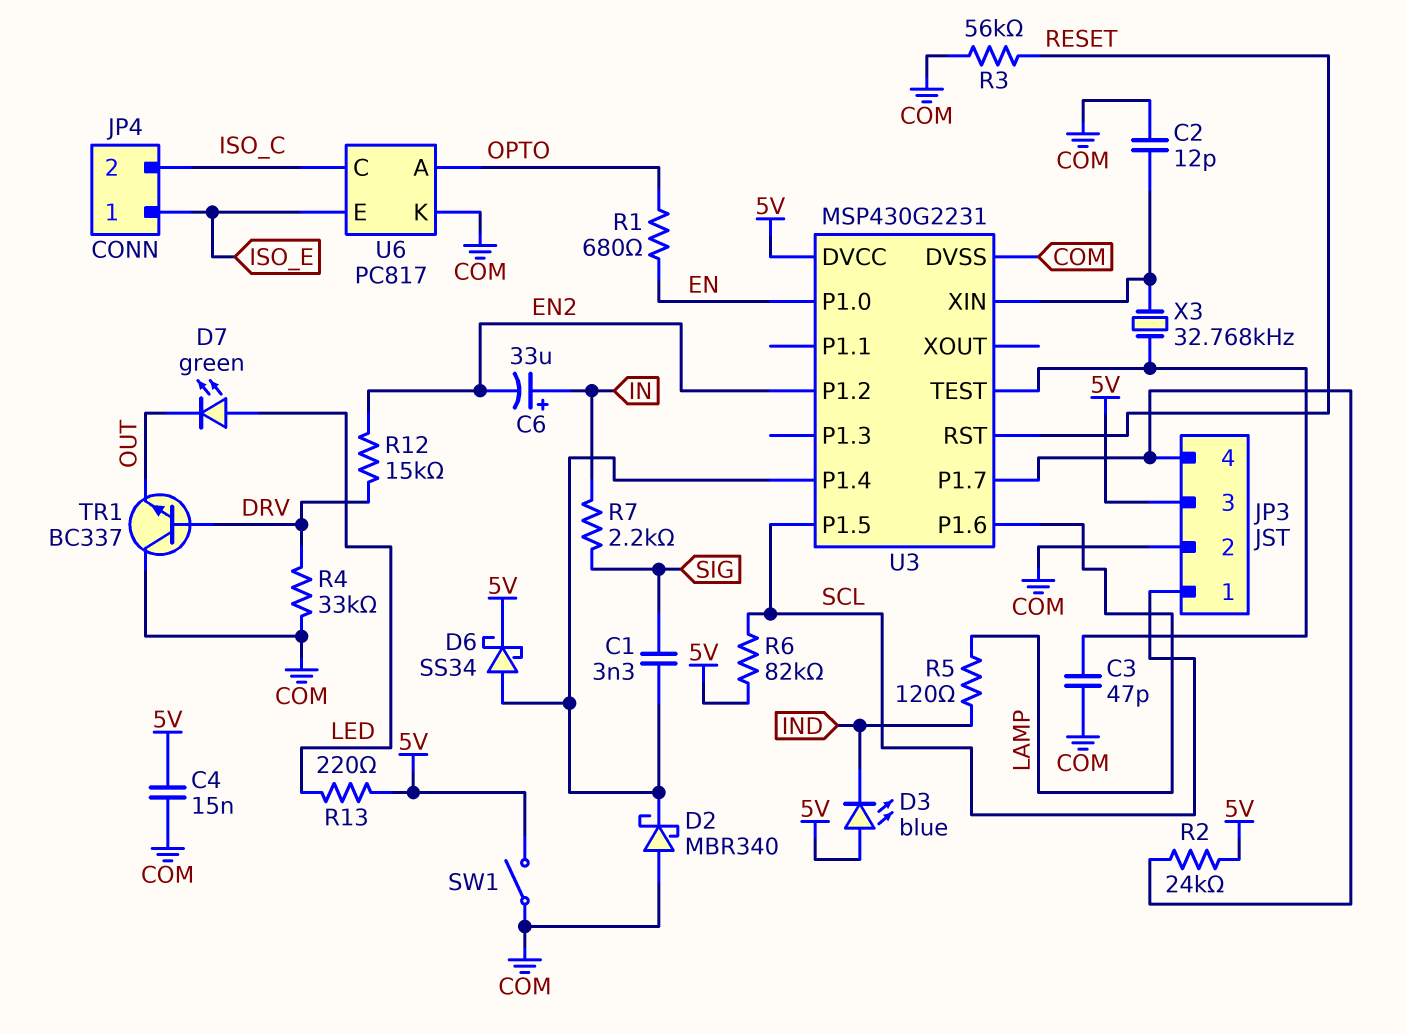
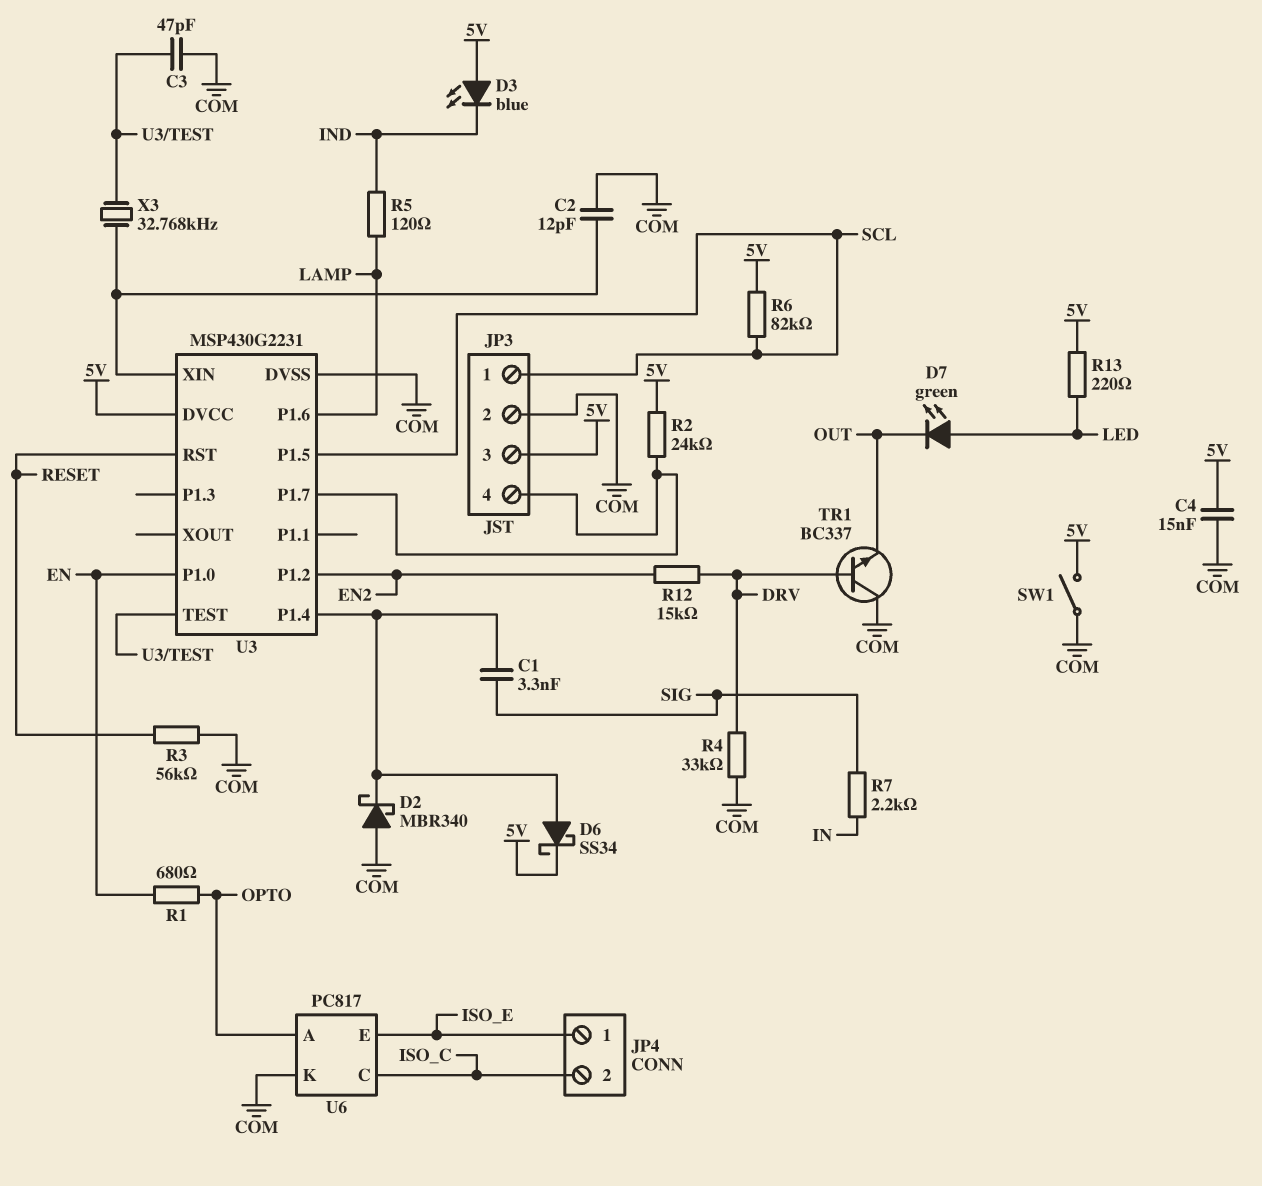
C6: 33uF (plus IN, minus EN2) -> none

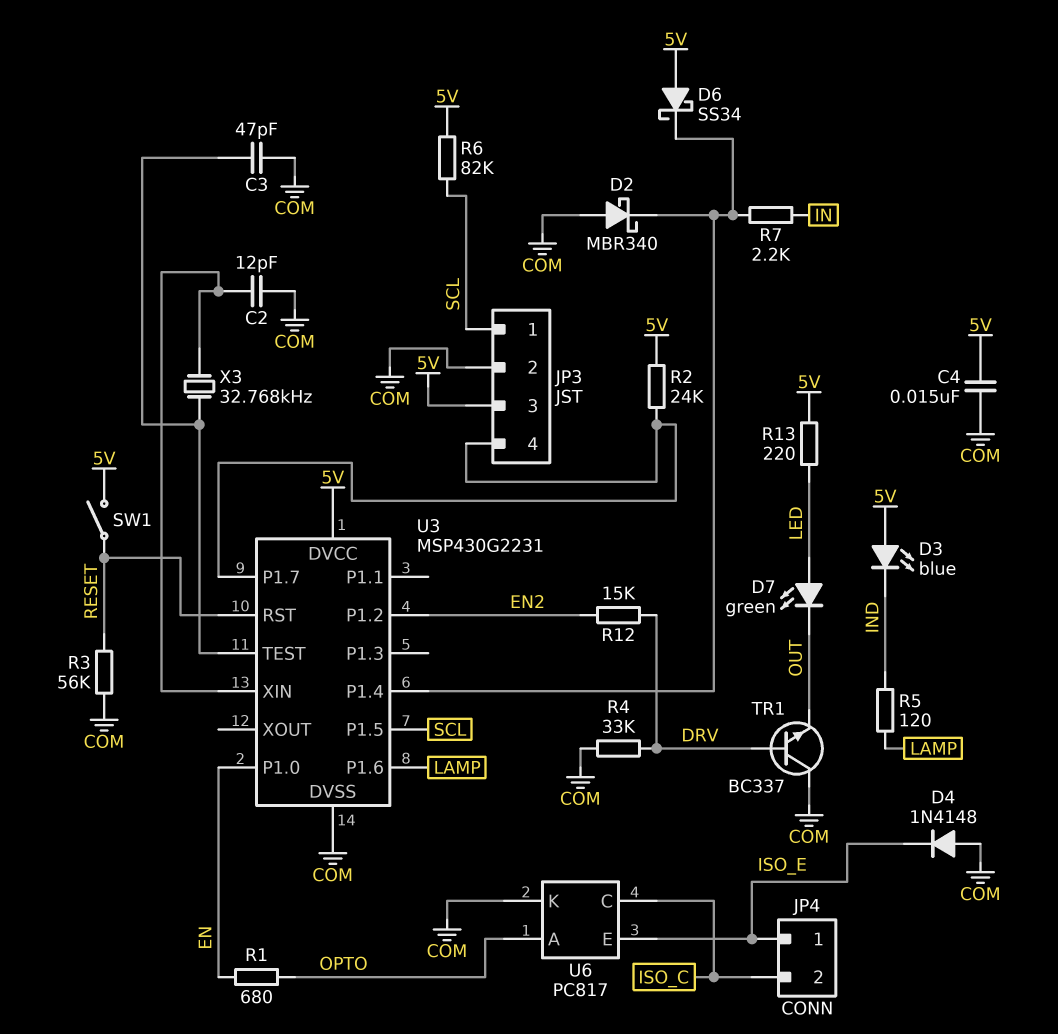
C1: 3.3nF (SIG, U3/P1.4) -> none
D4: none -> diode 1N4148 (A COM, K ISO_E)
D6: schottky SS34 (A U3/P1.4, K 5V) -> schottky SS34 (A 5V, K U3/P1.4)
R7: 2.2k (IN, SIG) -> 2.2k (IN, U3/P1.4)
SW1: switch (5V, COM) -> switch (5V, RESET)

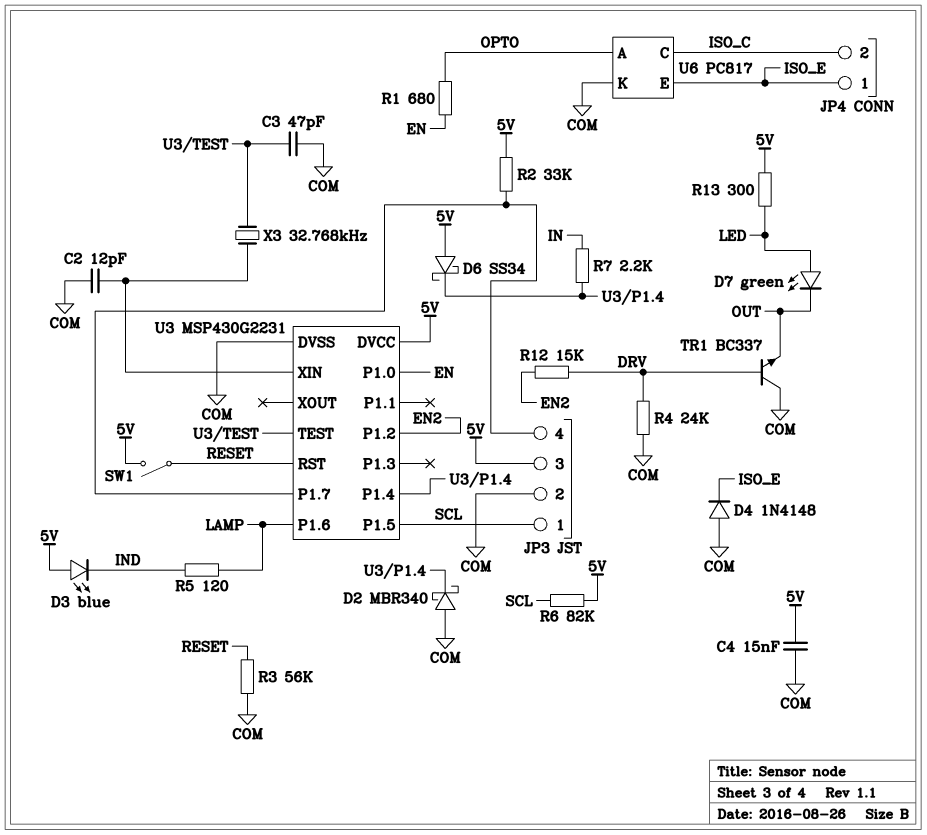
R2: 24k (5V, JP3/4) -> 33k (5V, JP3/4)
R4: 33k (COM, DRV) -> 24k (COM, DRV)
R13: 220 (5V, LED) -> 300 (5V, LED)

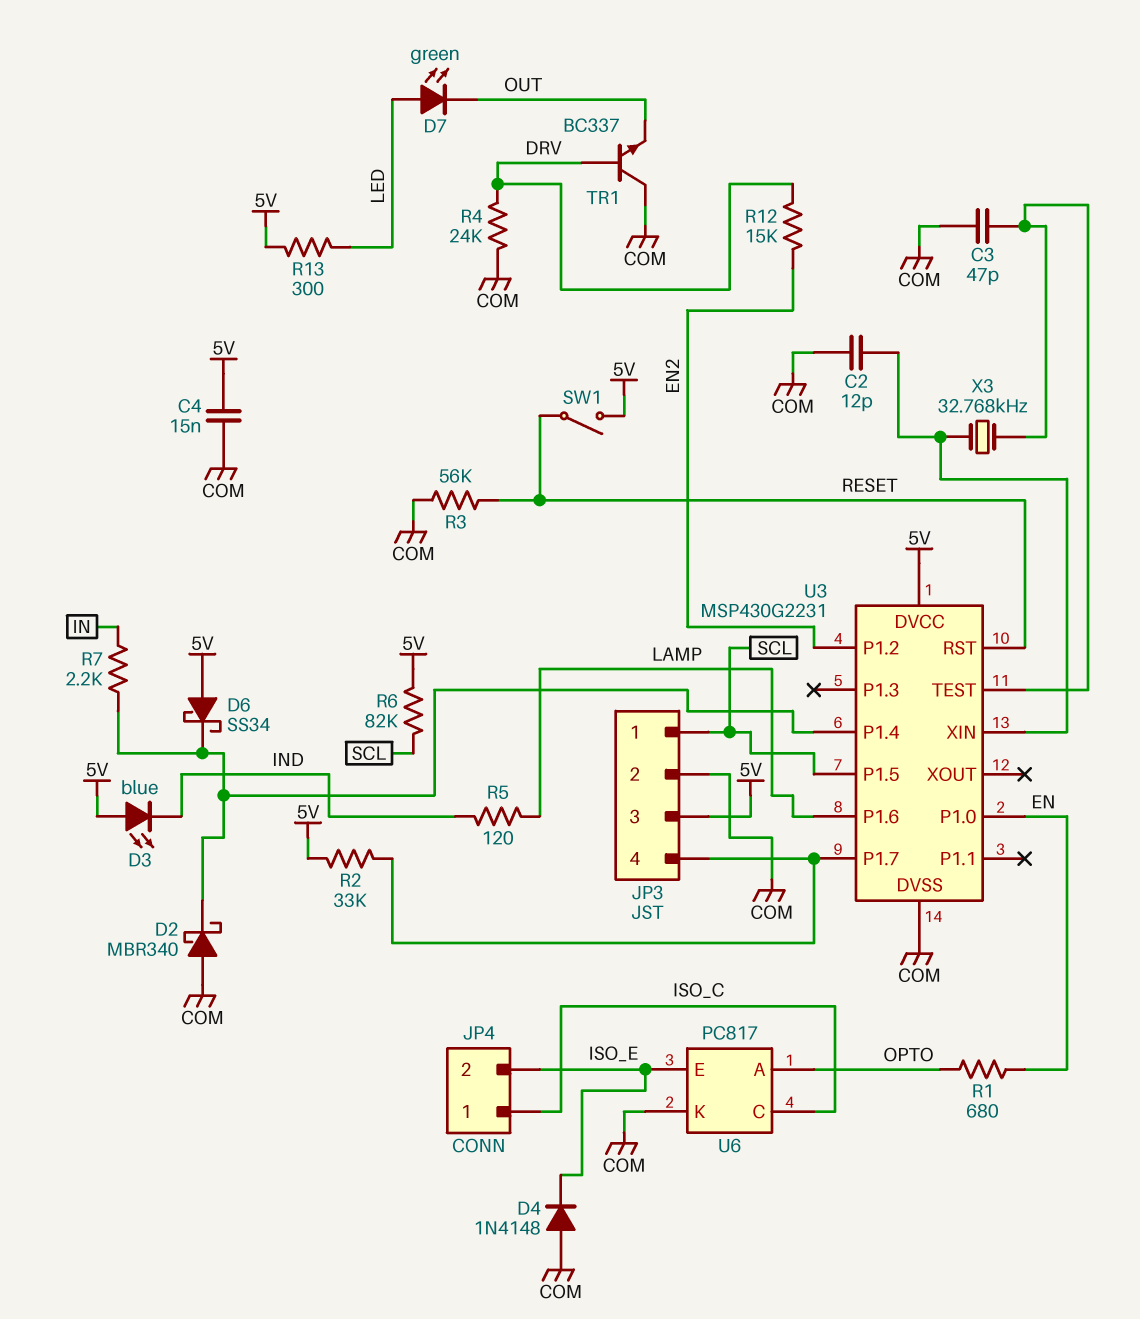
JP4 pin 1: ISO_E -> ISO_C
JP4 pin 2: ISO_C -> ISO_E

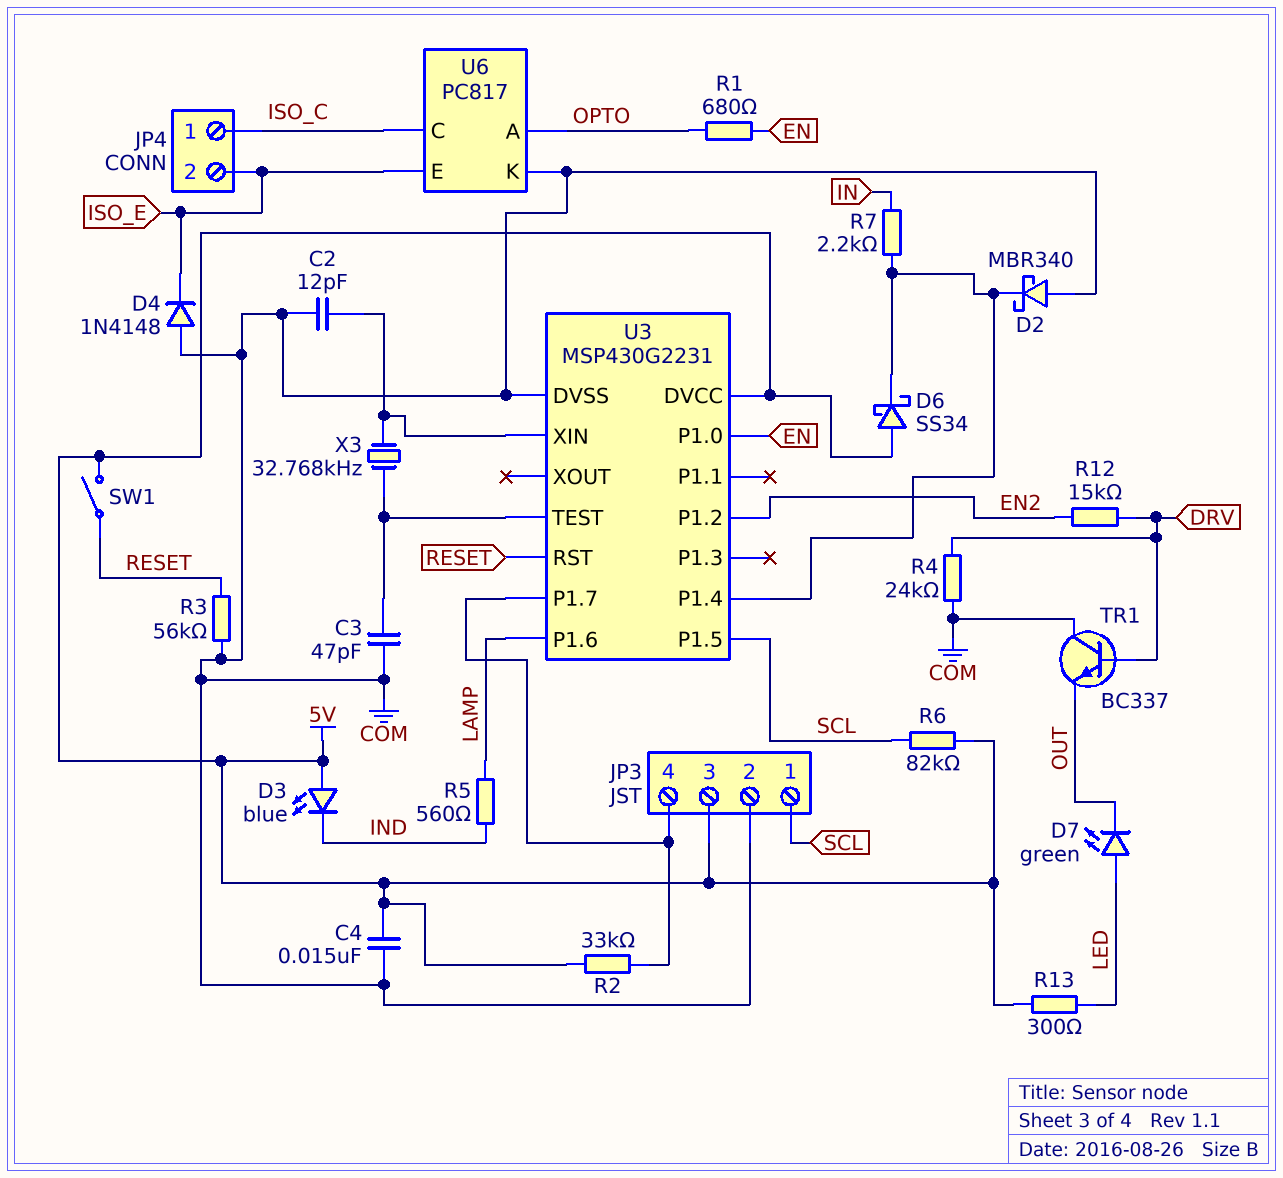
R5: 120 (IND, LAMP) -> 560 (IND, LAMP)

